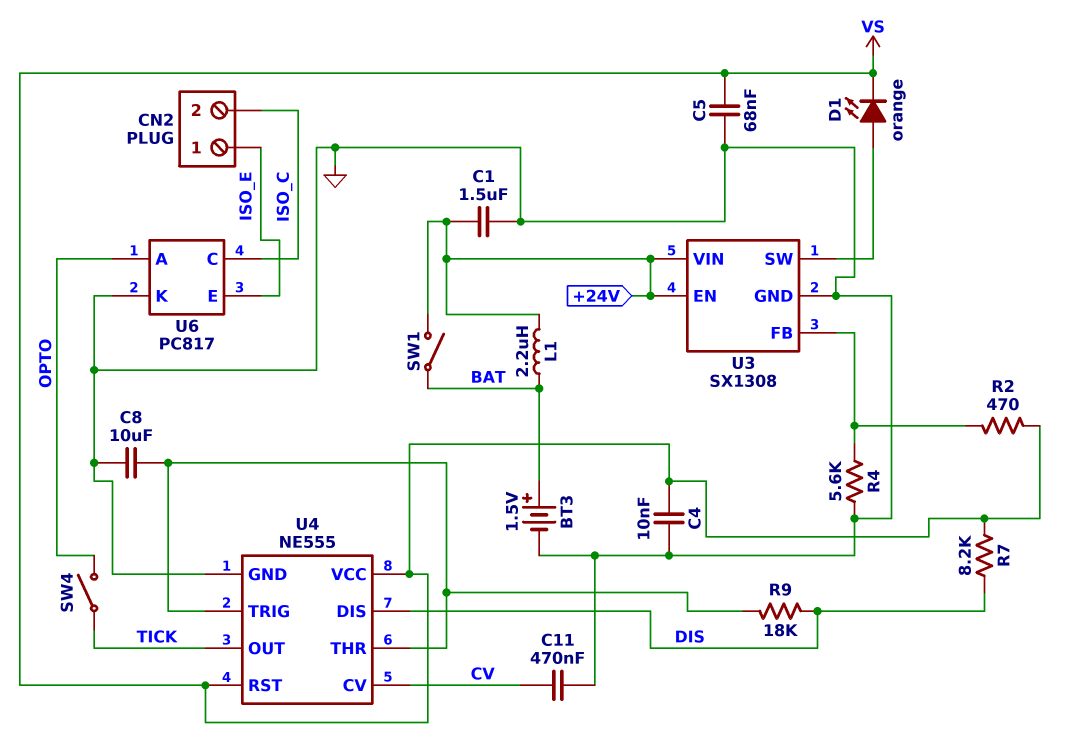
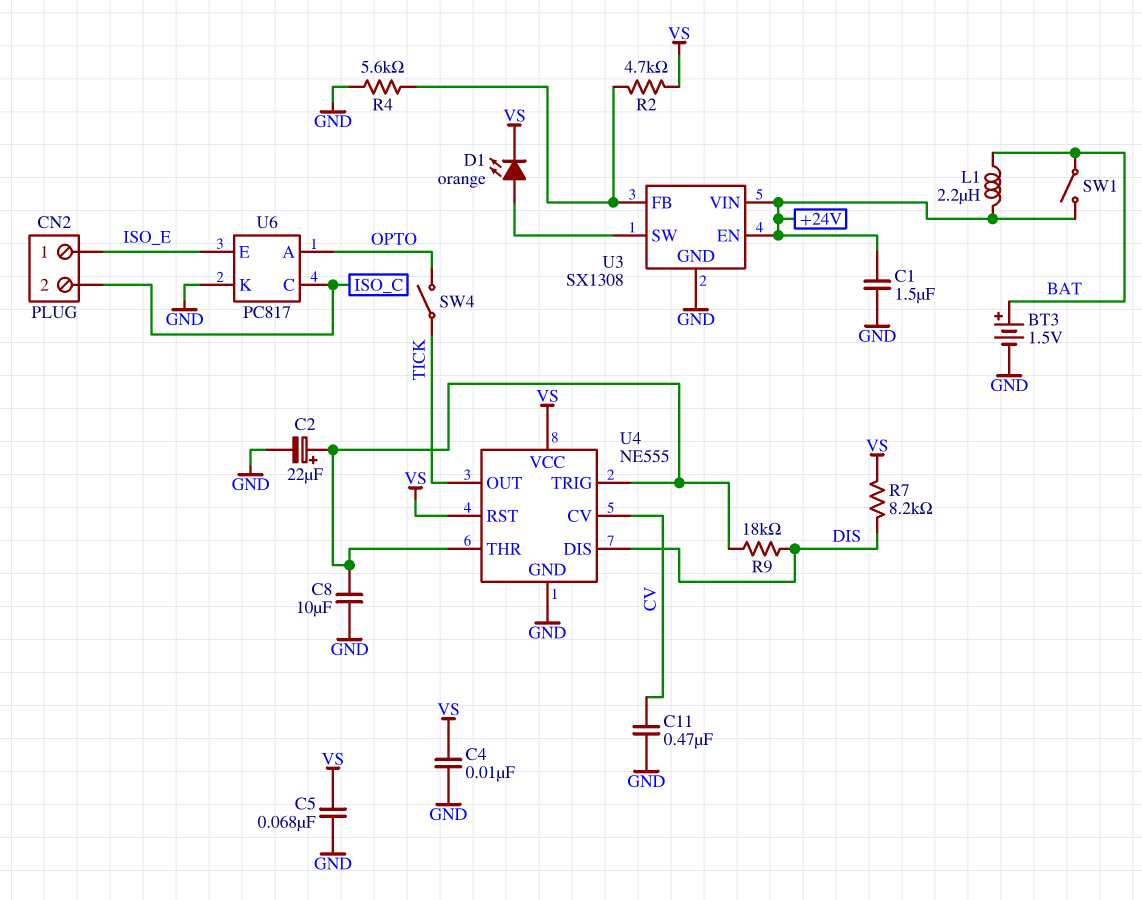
C2: none -> 22uF (plus U4/THR, minus GND)
R2: 470 (U3/FB, VS) -> 4.7k (U3/FB, VS)

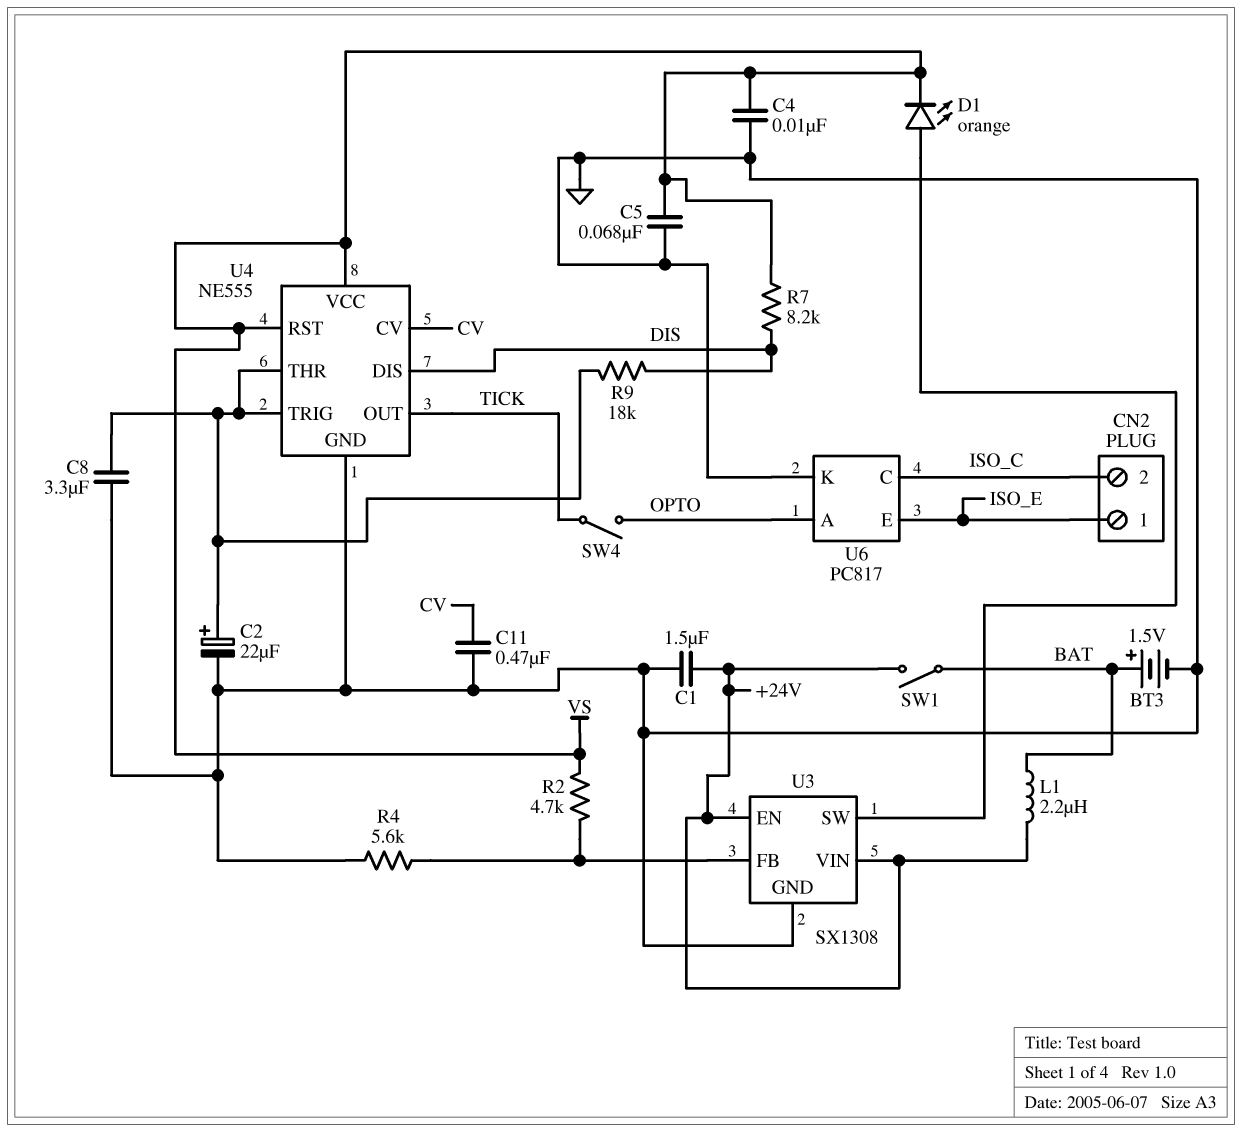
C8: 10uF (GND, U4/THR) -> 3.3uF (GND, U4/THR)

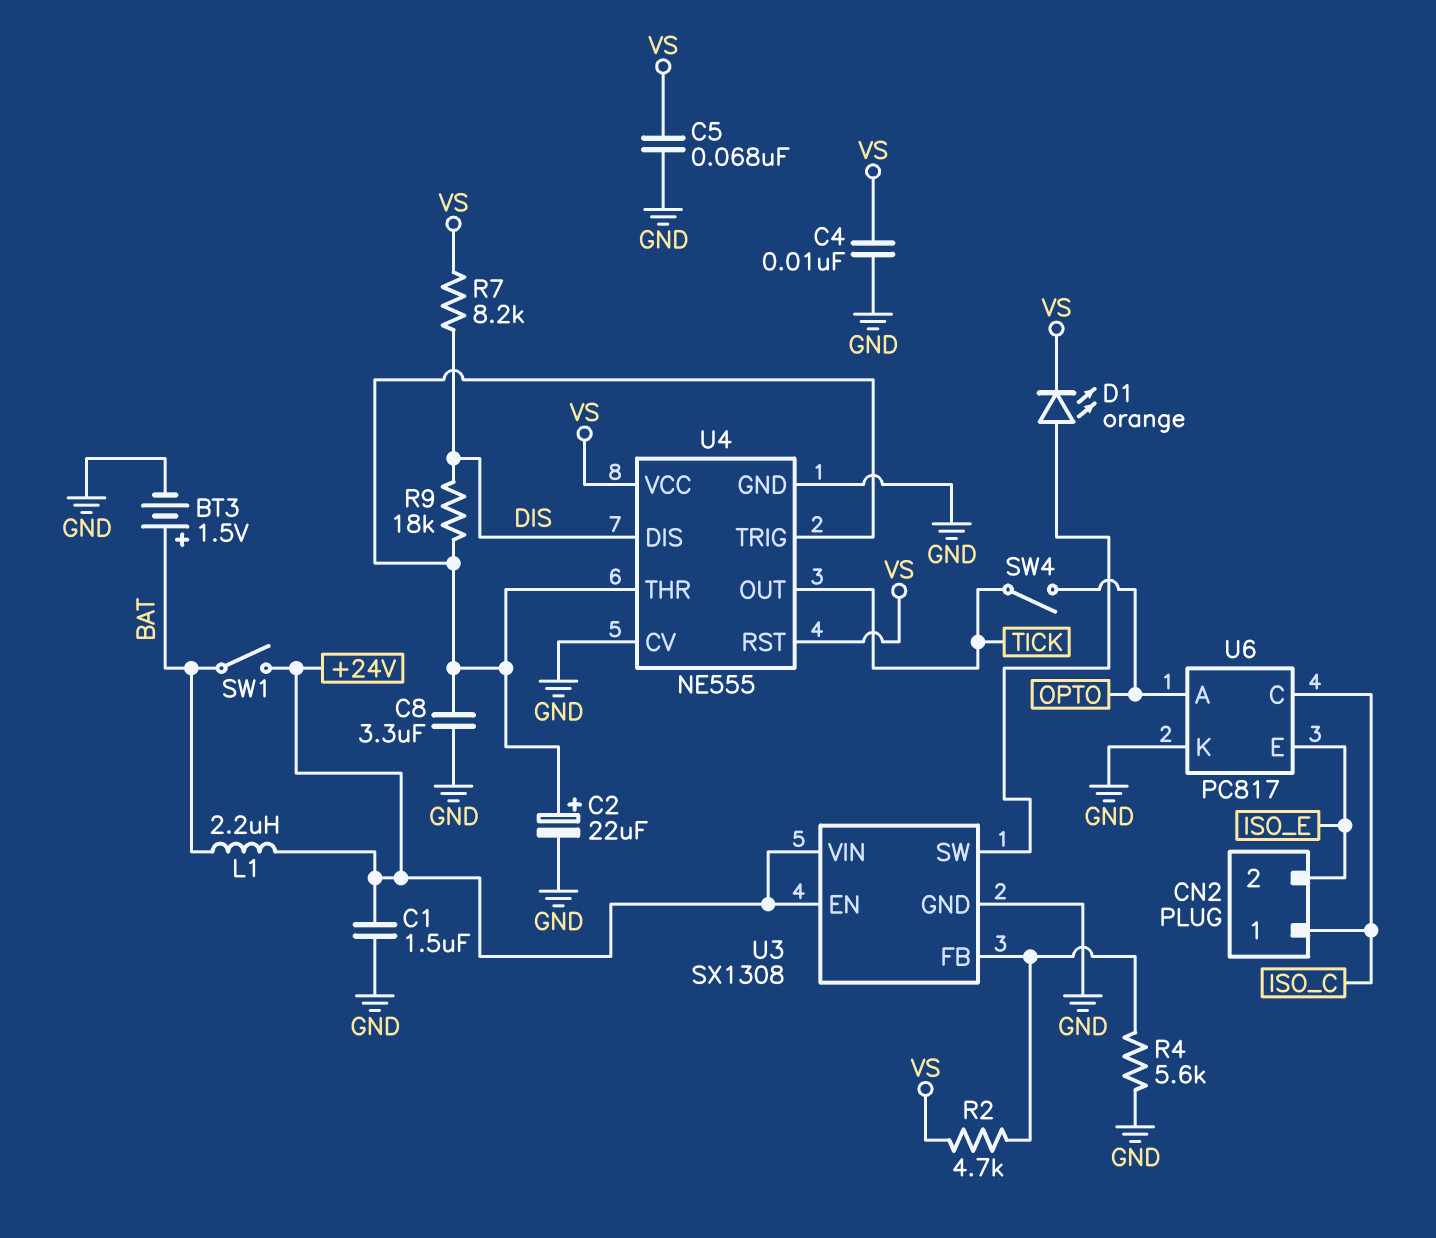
C11: 470nF (CV, GND) -> none
CN2 pin 1: ISO_E -> ISO_C
CN2 pin 2: ISO_C -> ISO_E
U4 pin CV: CV -> GND

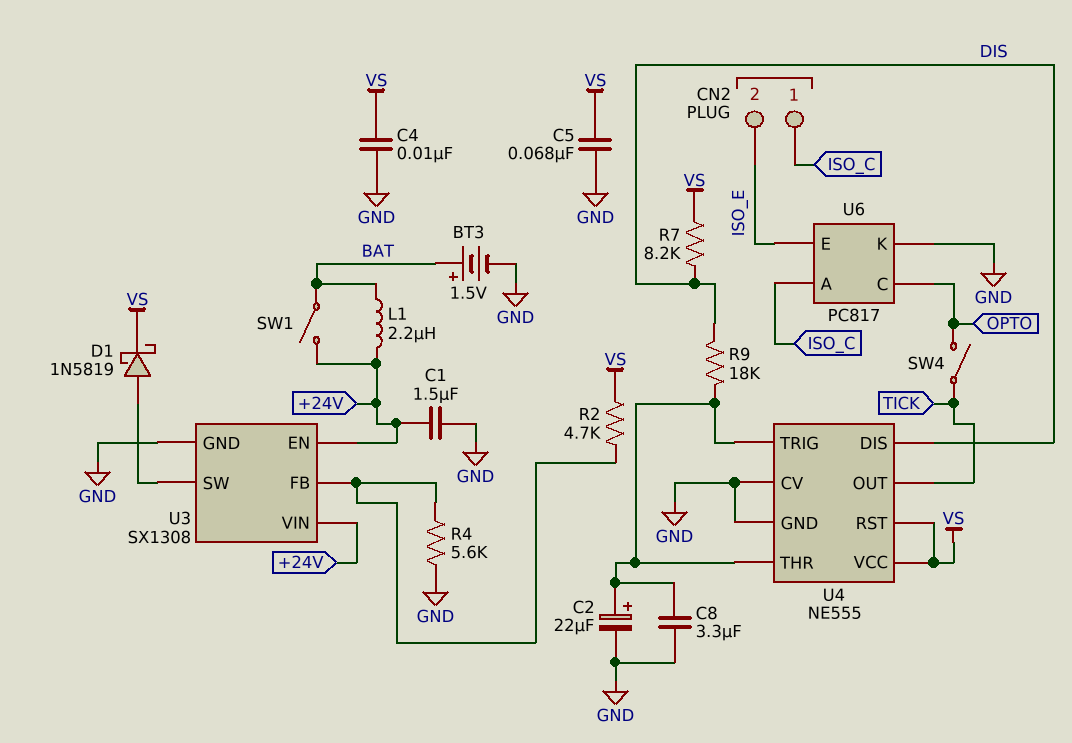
D1: LED orange (A U3/SW, K VS) -> schottky 1N5819 (A U3/SW, K VS)
U6 pin A: OPTO -> ISO_C
U6 pin C: ISO_C -> OPTO

